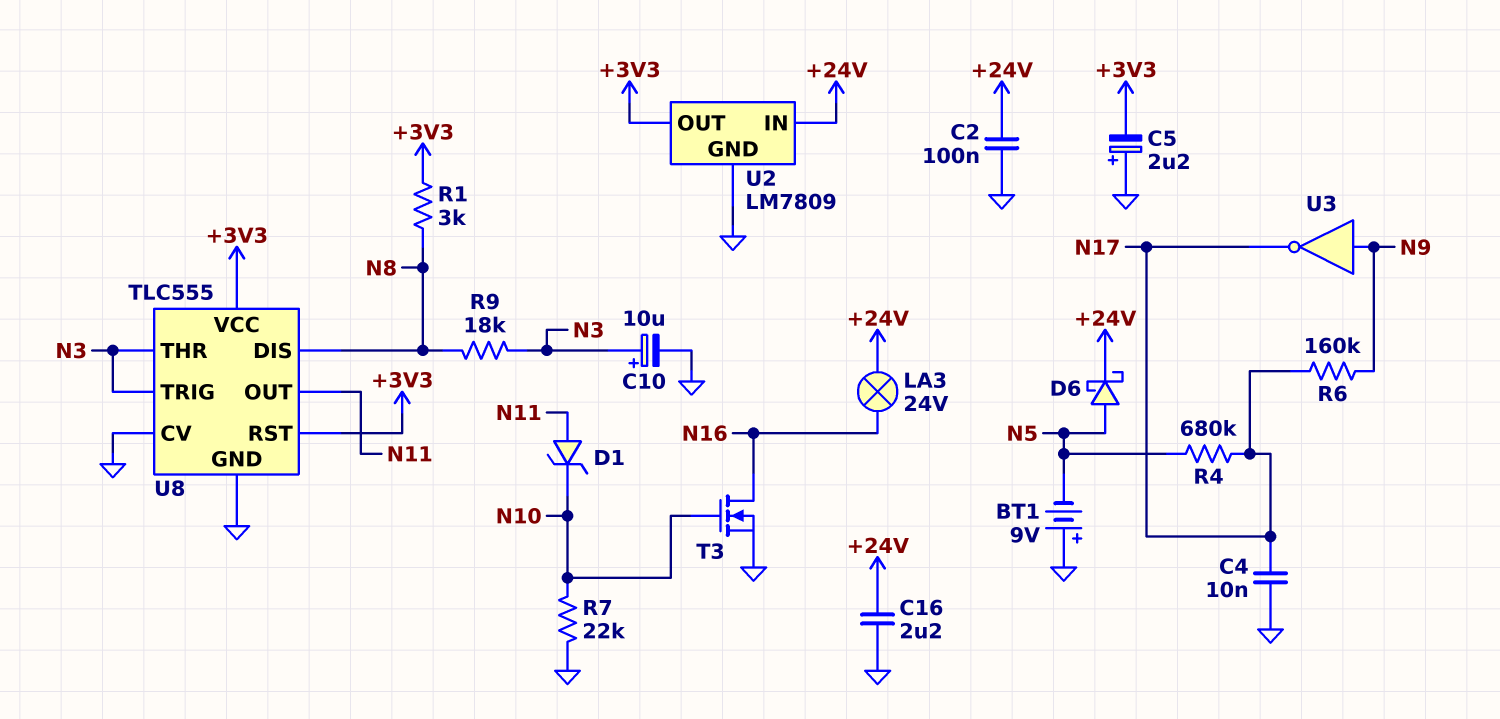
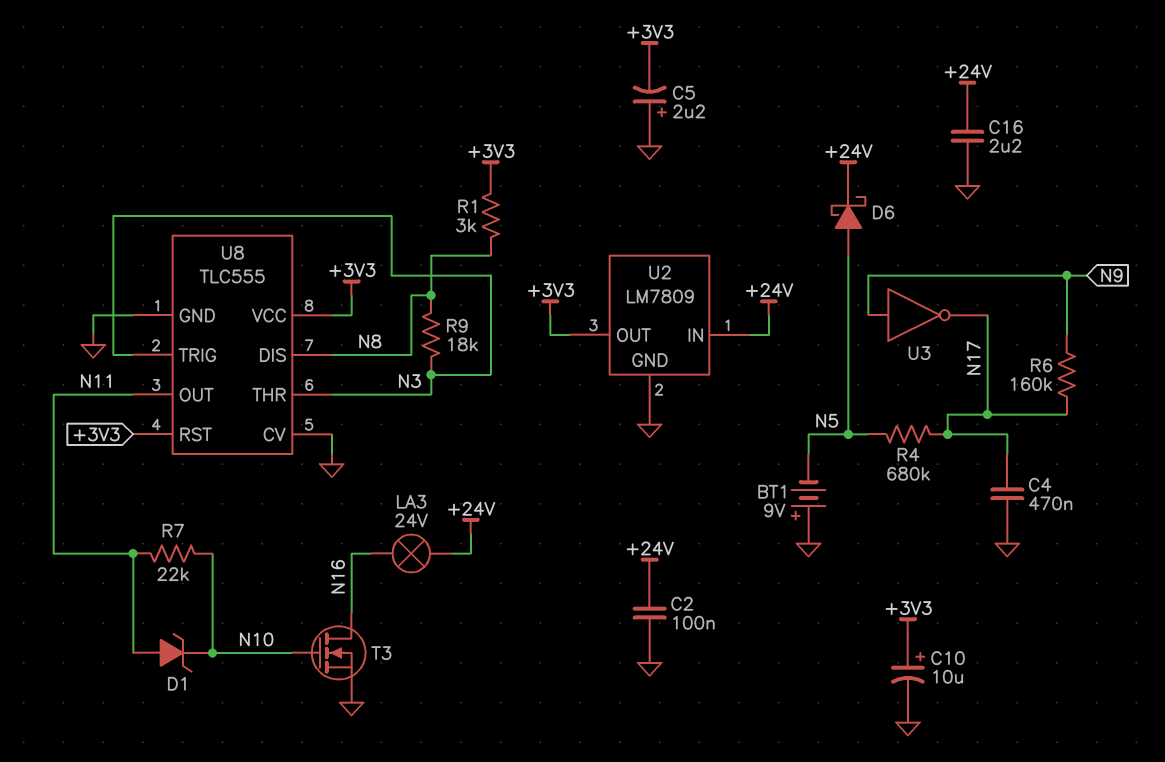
C4: 10nF (GND, N17) -> 470nF (GND, N17)
C10: 10uF (plus N3, minus GND) -> 10uF (plus +3V3, minus GND)
R7: 22k (GND, N10) -> 22k (N10, N11)

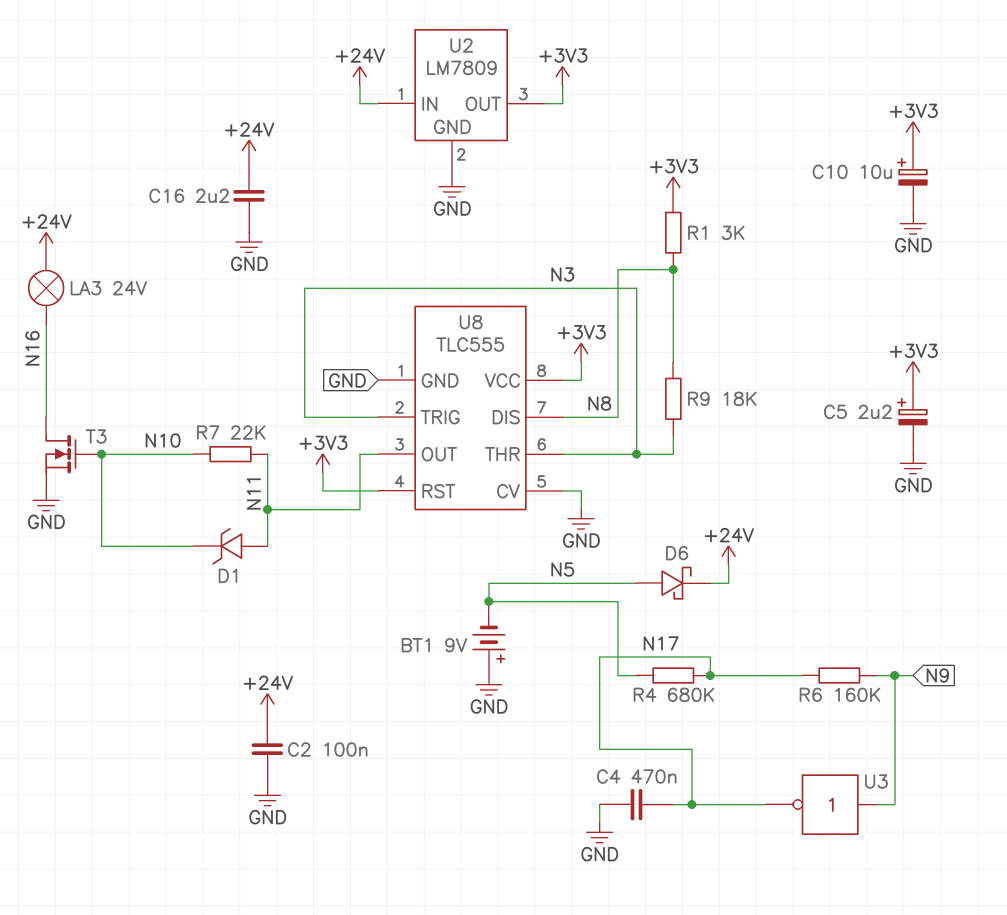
C5: 2.2uF (plus GND, minus +3V3) -> 2.2uF (plus +3V3, minus GND)

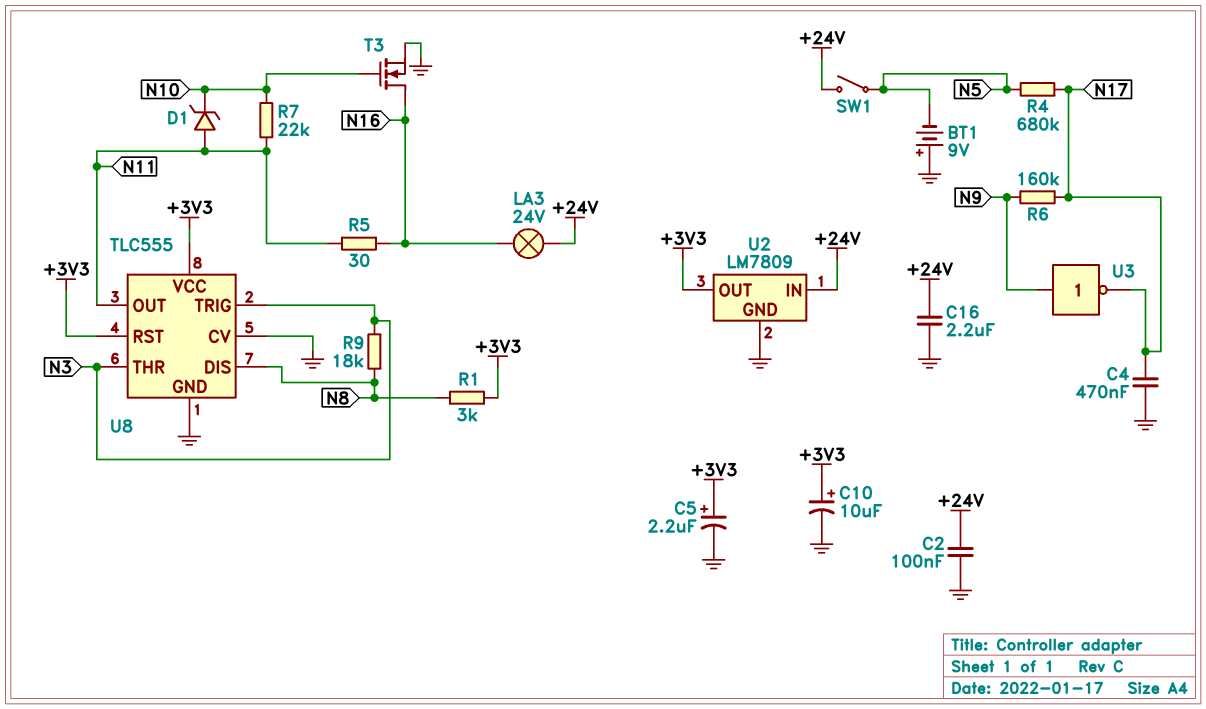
D6: schottky (A N5, K +24V) -> none
R5: none -> 30 (N11, N16)
SW1: none -> switch (+24V, N5)

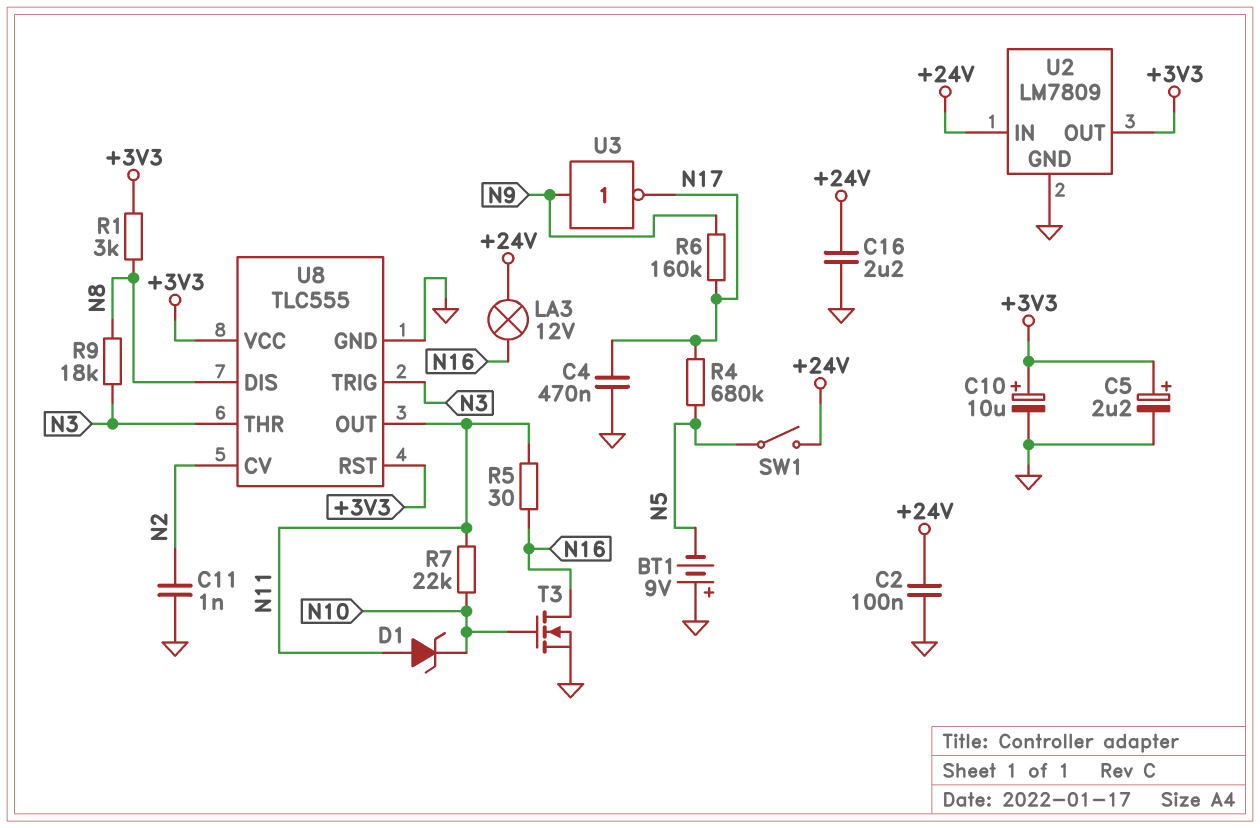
C11: none -> 1nF (GND, N2)
LA3: lamp 24V (+24V, N16) -> lamp 12V (+24V, N16)
U8 pin CV: GND -> N2

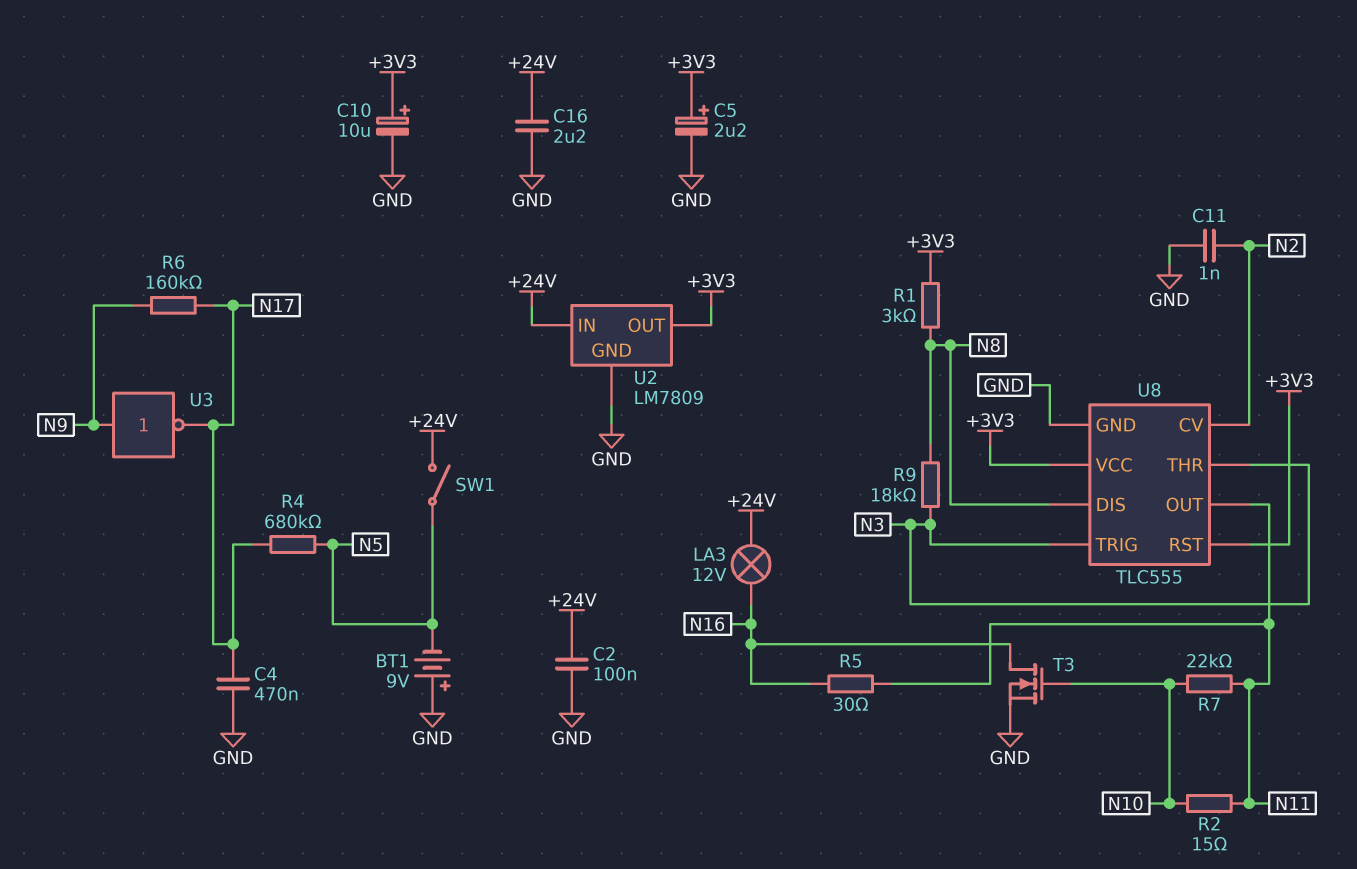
D1: zener (A N11, K N10) -> none
R2: none -> 15 (N10, N11)

